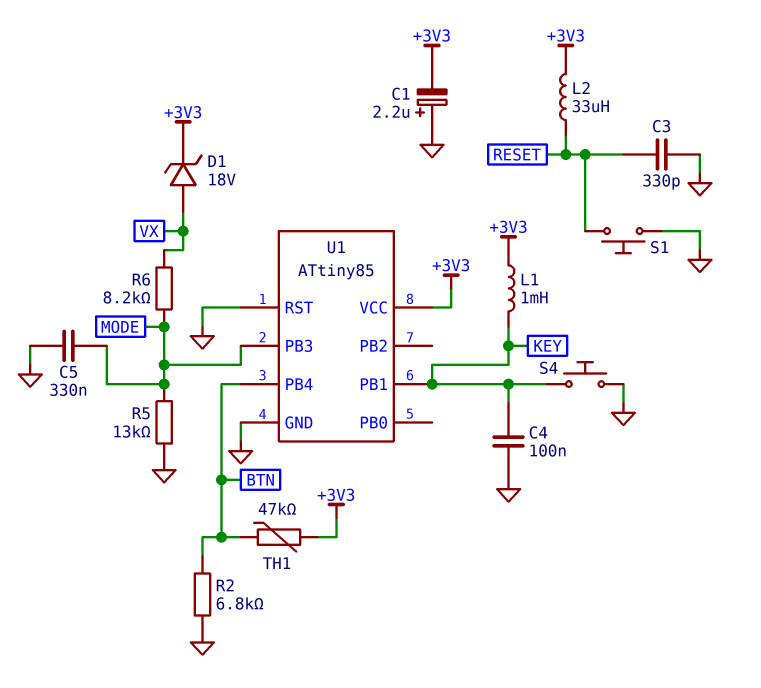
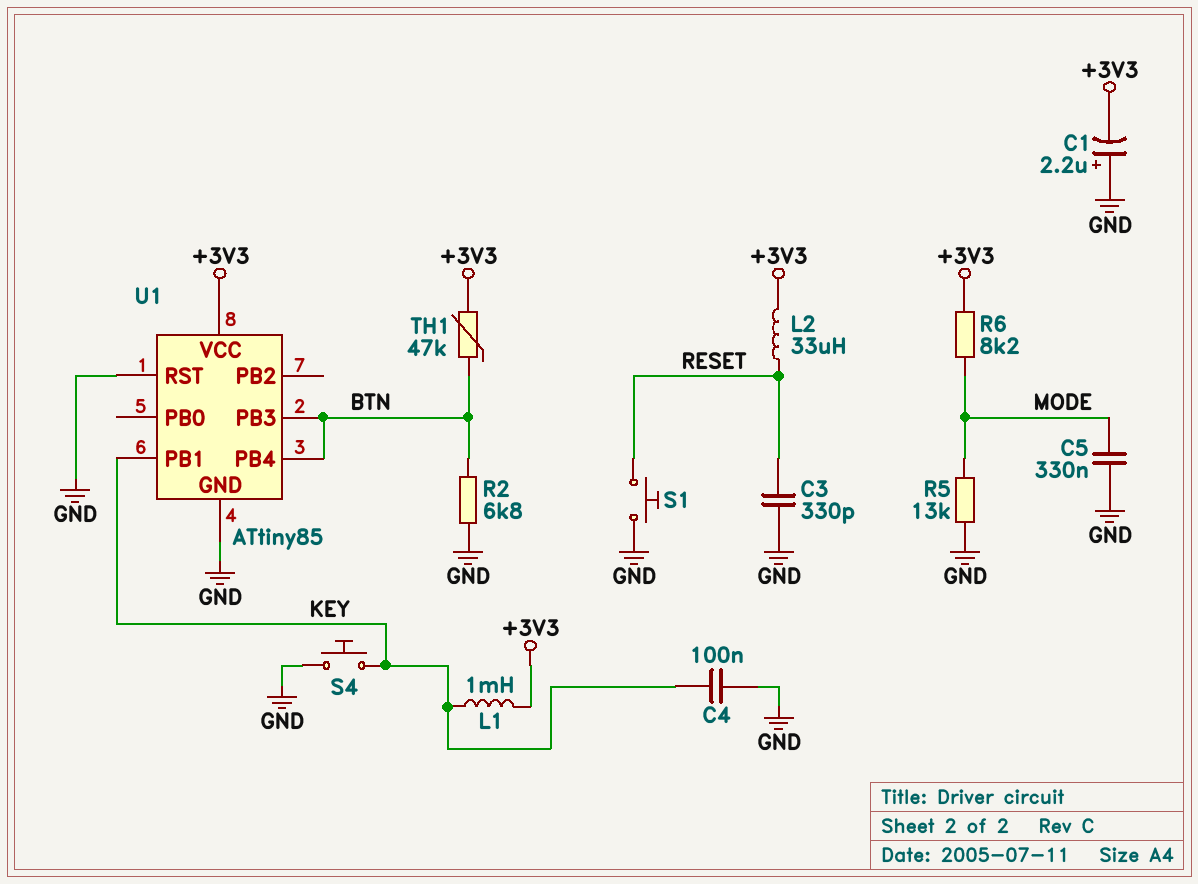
D1: zener 18V (A VX, K +3V3) -> none
R6: 8.2k (MODE, VX) -> 8.2k (+3V3, MODE)
U1 pin PB3: MODE -> BTN

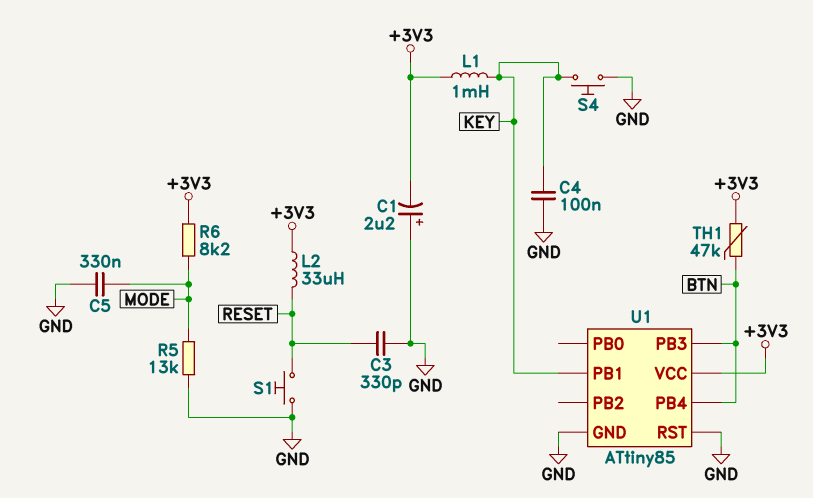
R2: 6.8k (BTN, GND) -> none

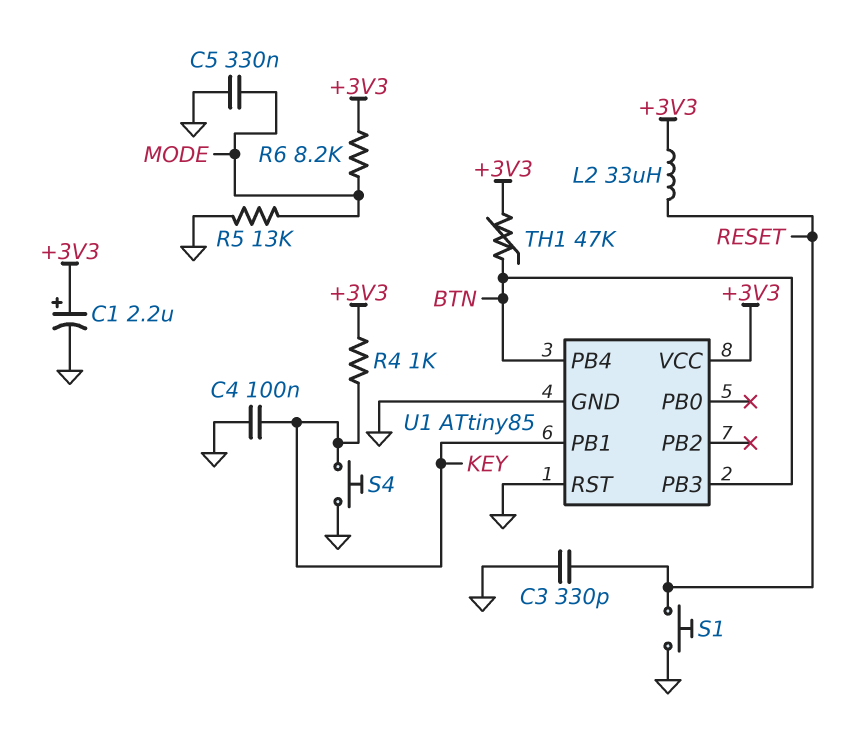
C1: 2.2uF (plus GND, minus +3V3) -> 2.2uF (plus +3V3, minus GND)
L1: 1mH (+3V3, KEY) -> none
R4: none -> 1k (+3V3, KEY)

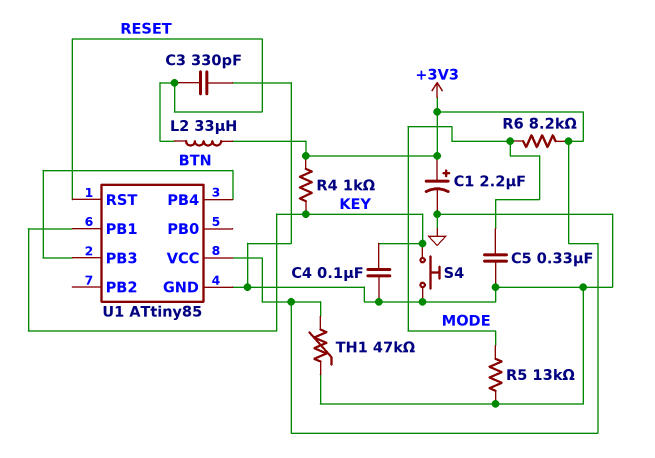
S1: button (GND, RESET) -> none
TH1: 47k (+3V3, BTN) -> 47k (+3V3, GND)
U1 pin RST: GND -> RESET

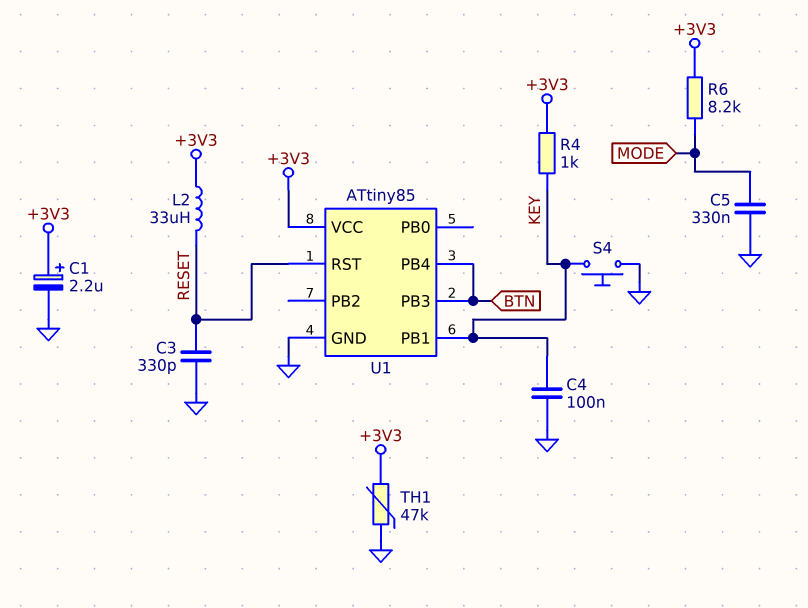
R5: 13k (GND, MODE) -> none

